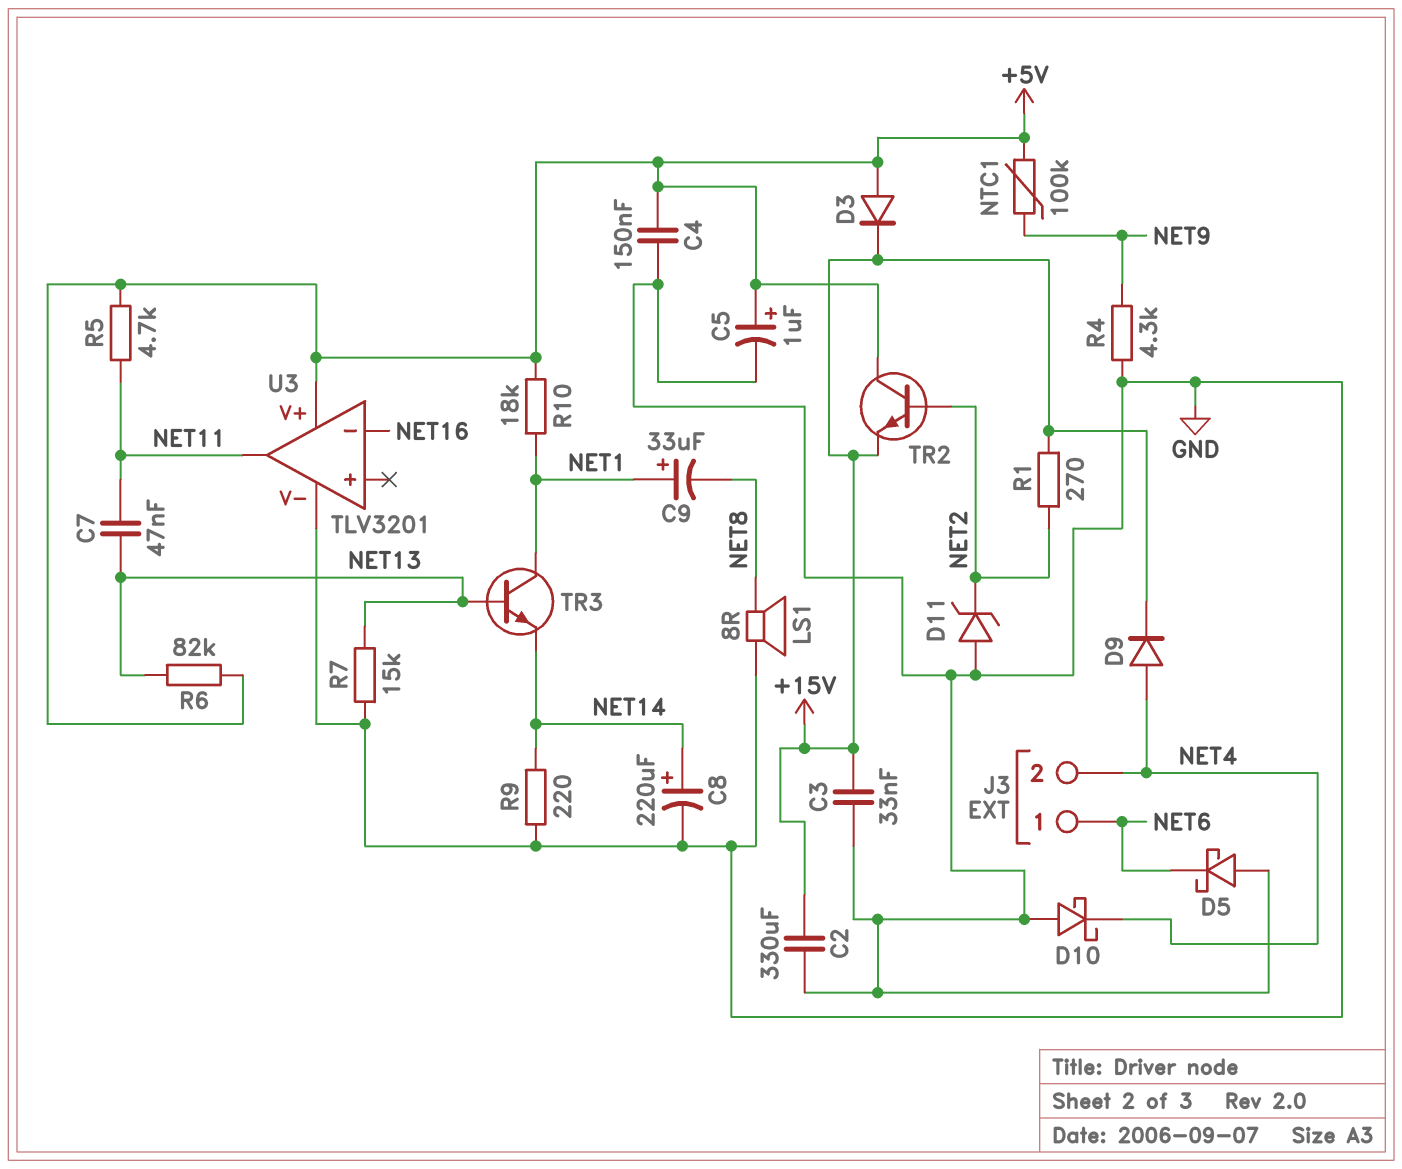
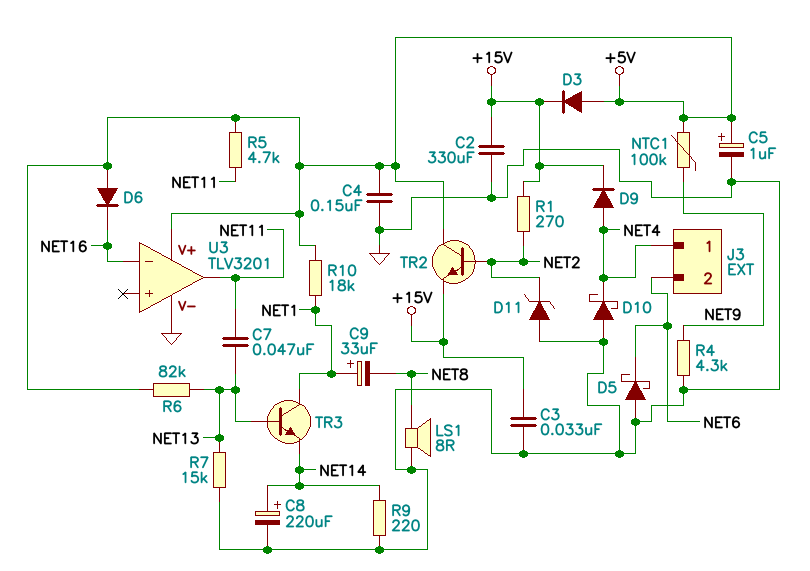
D6: none -> diode (A +5V, K NET16)
J3 pin 1: NET6 -> NET4
J3 pin 2: NET4 -> NET6

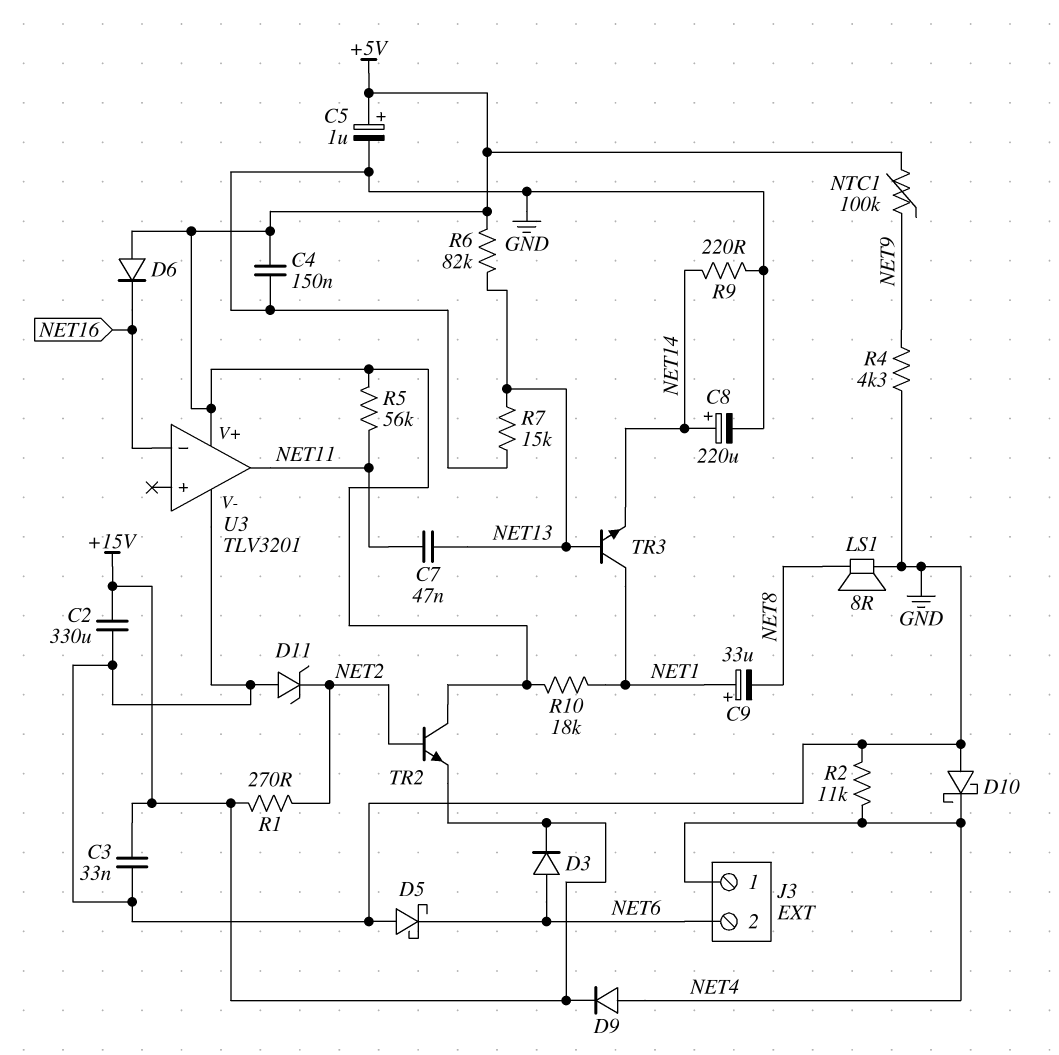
D3: diode (A +5V, K +15V) -> diode (A NET6, K +15V)
R2: none -> 11k (GND, NET4)
R5: 4.7k (+5V, NET11) -> 56k (+5V, NET11)

